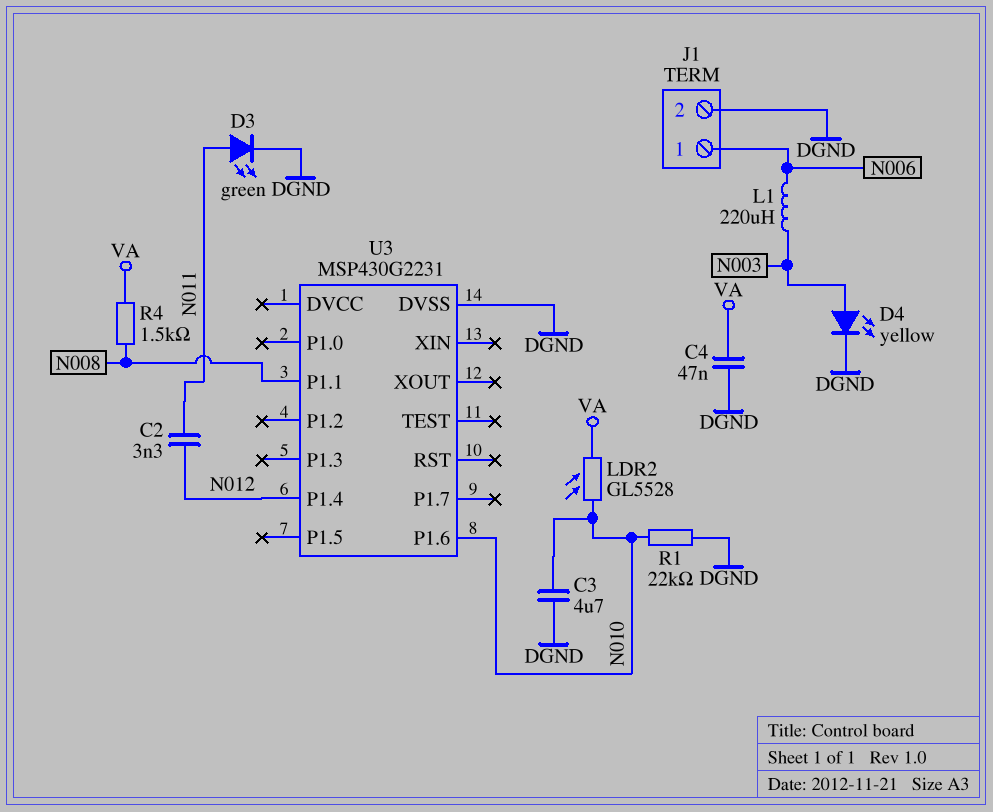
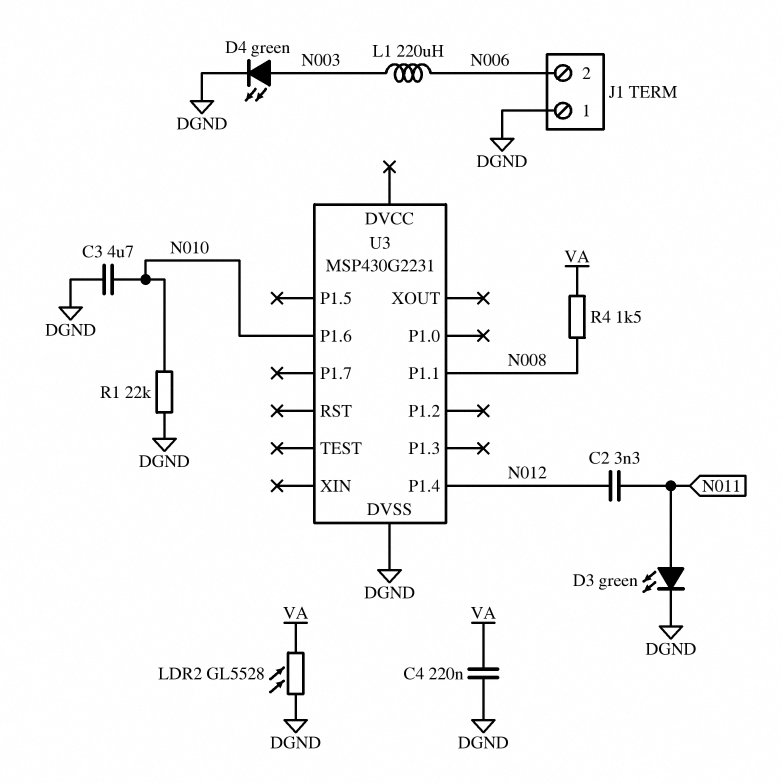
C4: 47nF (DGND, VA) -> 220nF (DGND, VA)
D4: LED yellow (A N003, K DGND) -> LED green (A N003, K DGND)
J1 pin 1: N006 -> DGND
J1 pin 2: DGND -> N006
LDR2: GL5528 (N010, VA) -> GL5528 (DGND, VA)

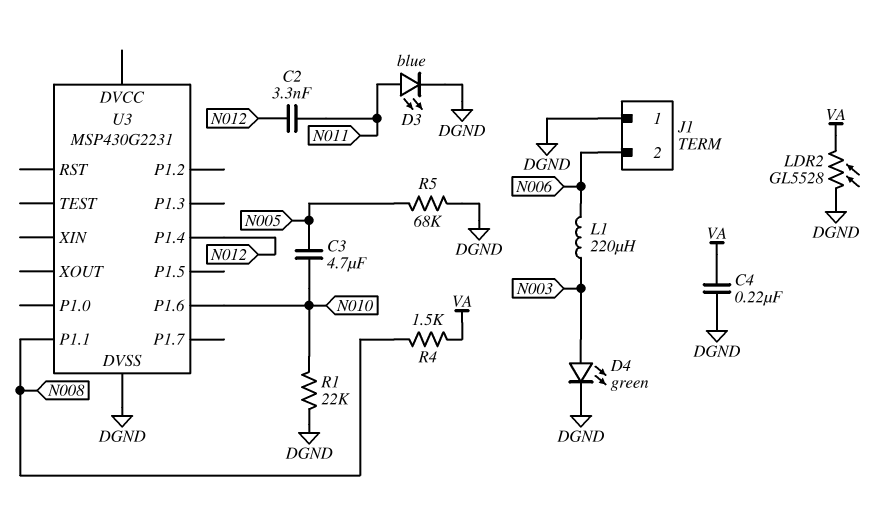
C3: 4.7uF (DGND, N010) -> 4.7uF (N005, N010)
D3: LED green (A N011, K DGND) -> LED blue (A N011, K DGND)
R5: none -> 68k (DGND, N005)

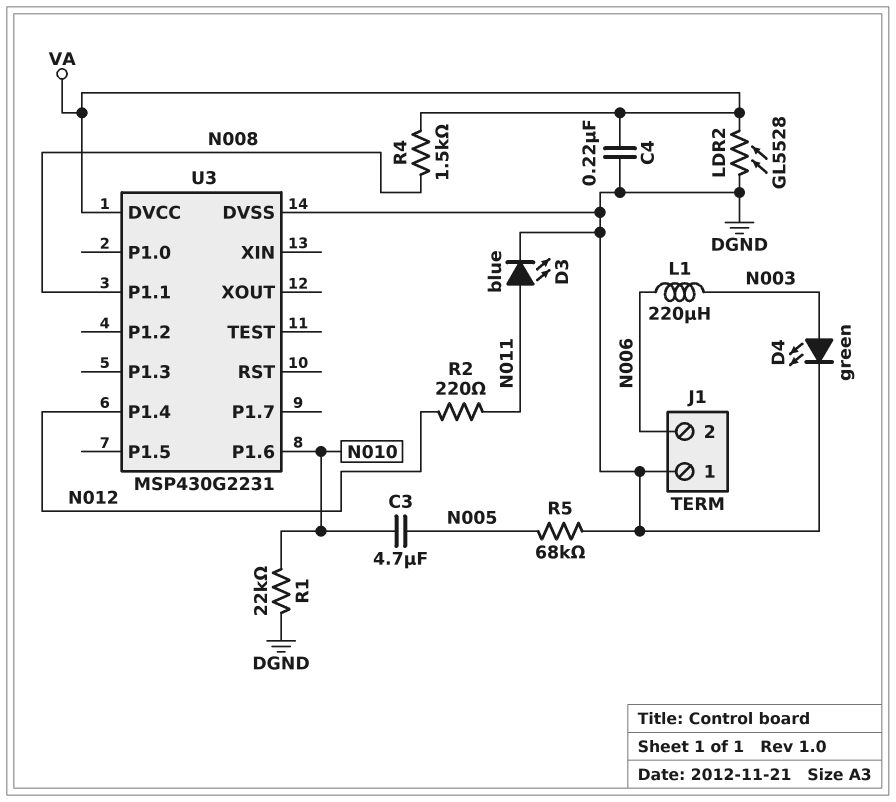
C2: 3.3nF (N011, N012) -> none
R2: none -> 220 (N011, N012)
U3 pin DVCC: none -> VA

